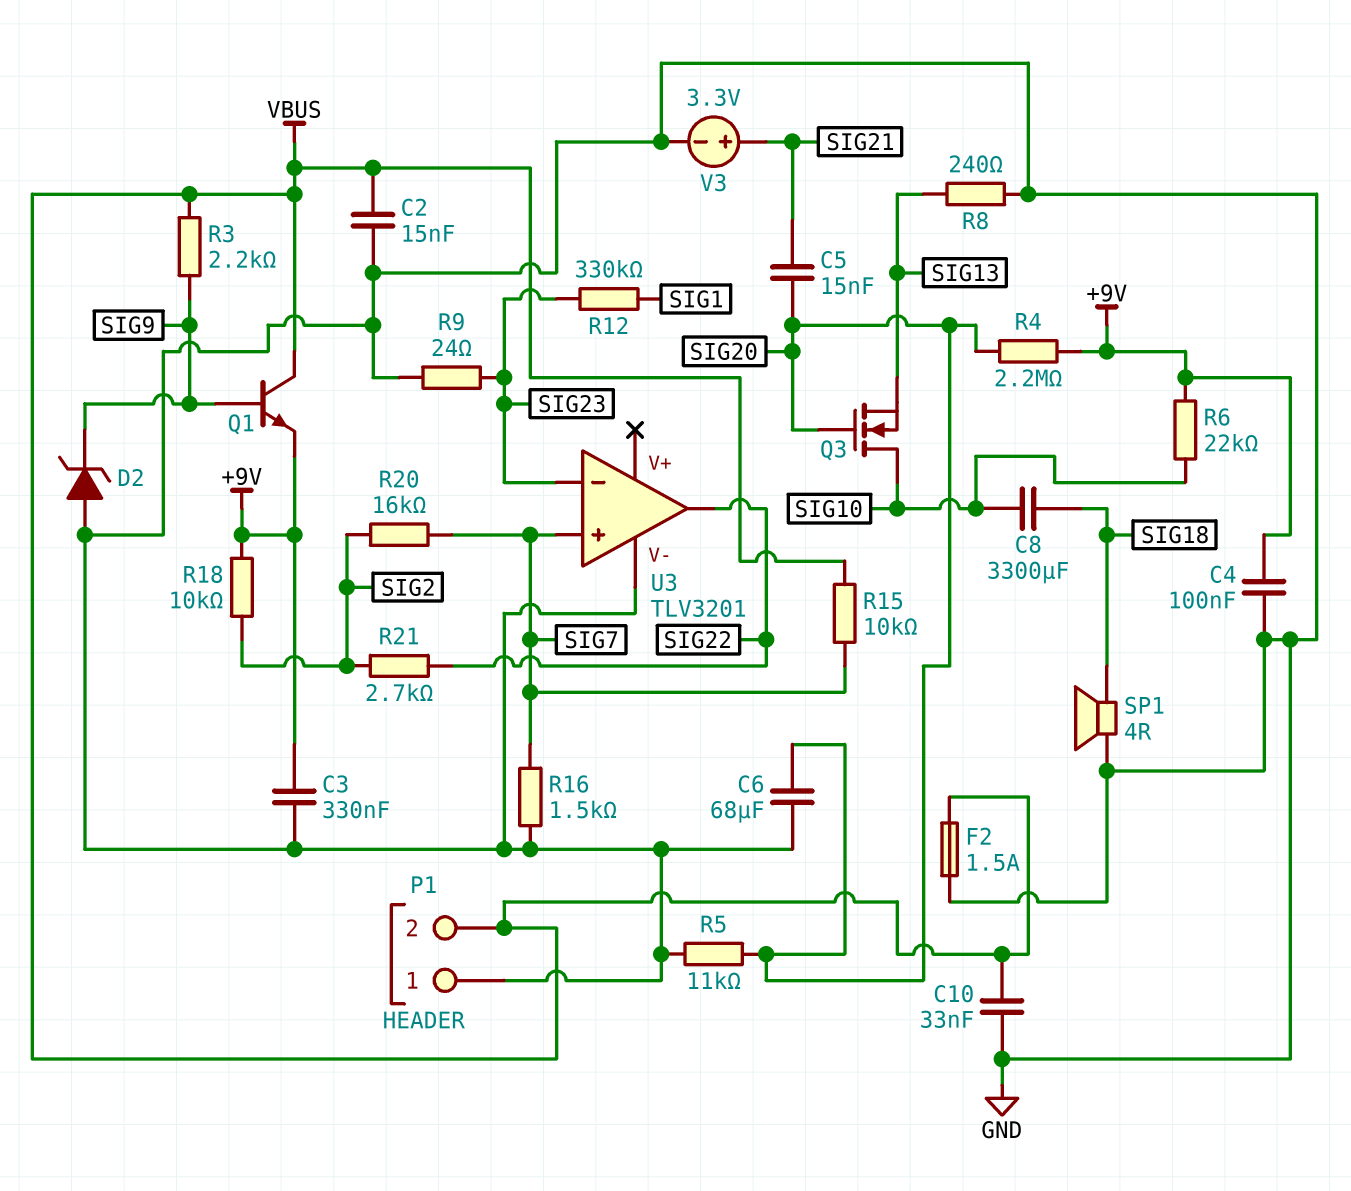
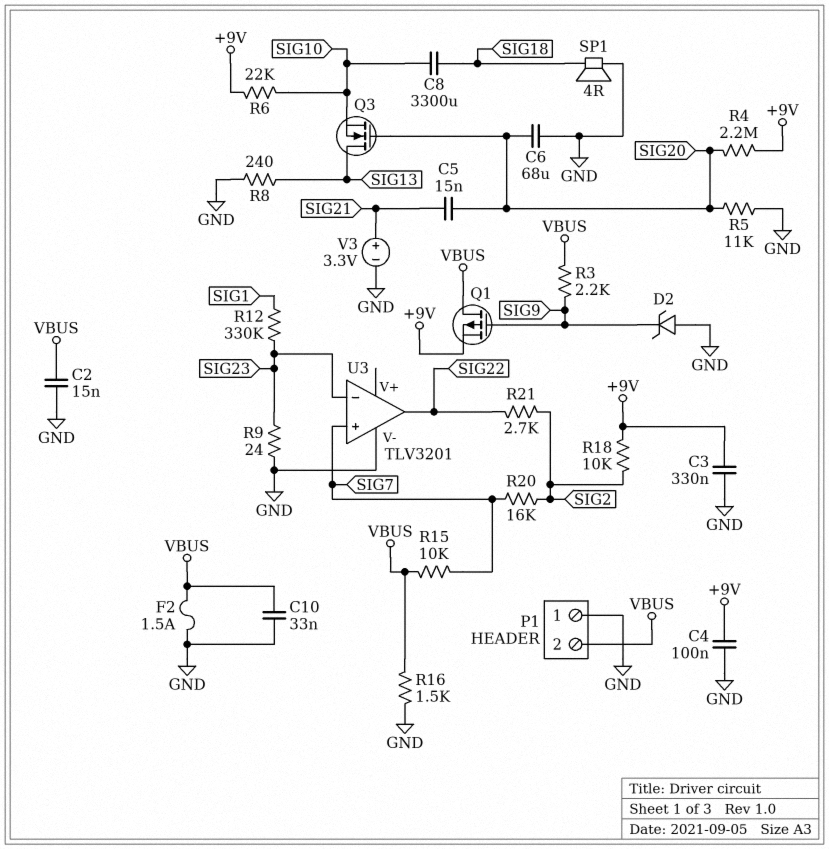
Q1: NPN (B SIG9, C VBUS, E +9V) -> PMOS (G SIG9, D VBUS, S +9V)
Q3: NMOS (G SIG20, D SIG10, S SIG13) -> NMOS (G SIG20, D SIG13, S SIG10)
R16: 1.5k (GND, SIG7) -> 1.5k (GND, VBUS)

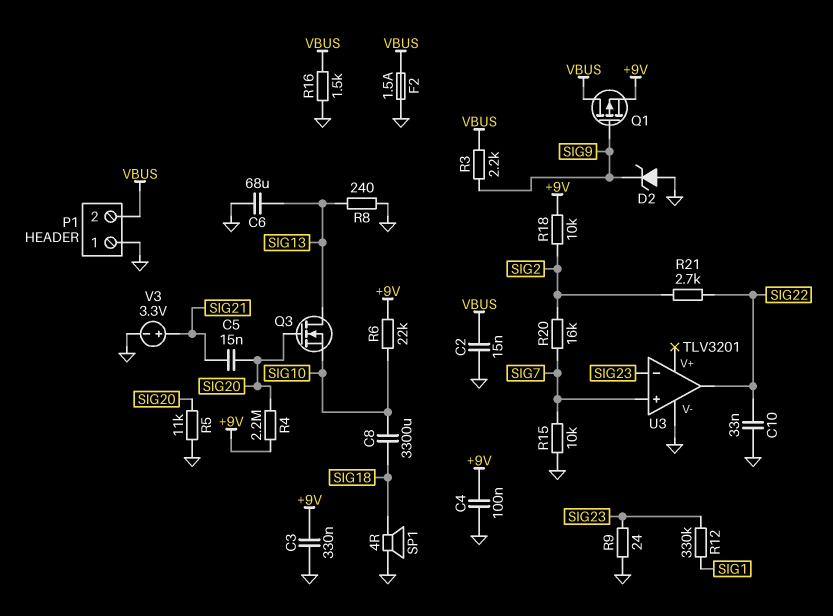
C6: 68uF (GND, SIG20) -> 68uF (GND, SIG13)
C10: 33nF (GND, VBUS) -> 33nF (GND, SIG22)
R15: 10k (SIG7, VBUS) -> 10k (GND, SIG7)

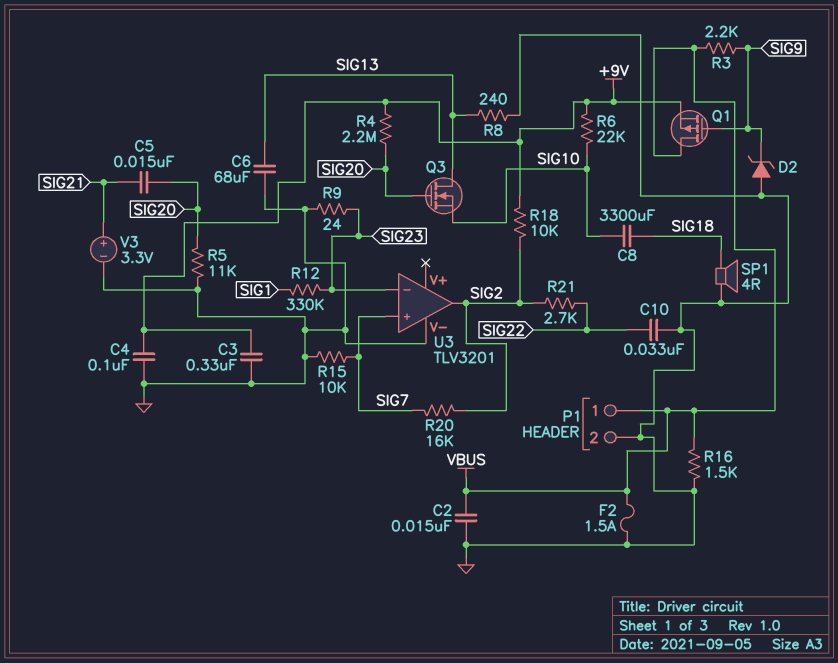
P1 pin 1: GND -> VBUS
P1 pin 2: VBUS -> GND
U3 pin out: SIG22 -> SIG2

